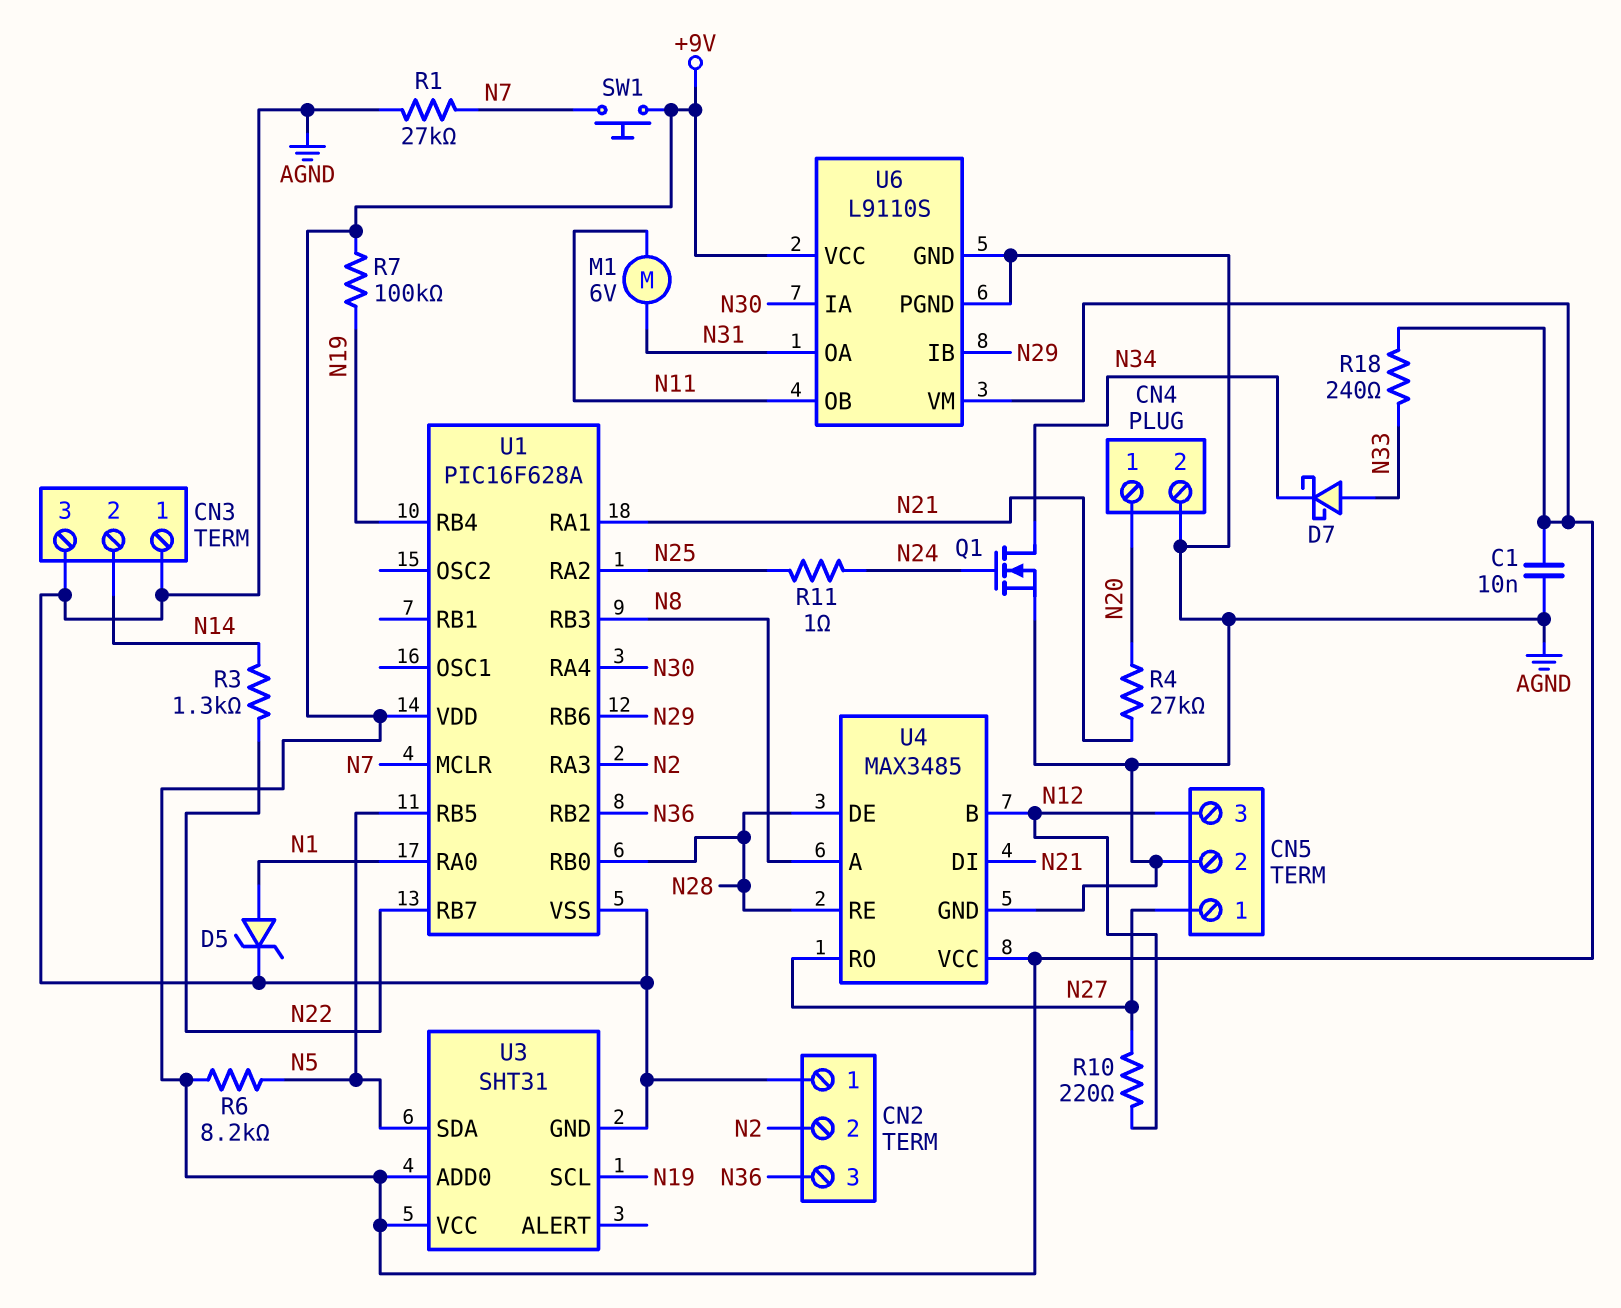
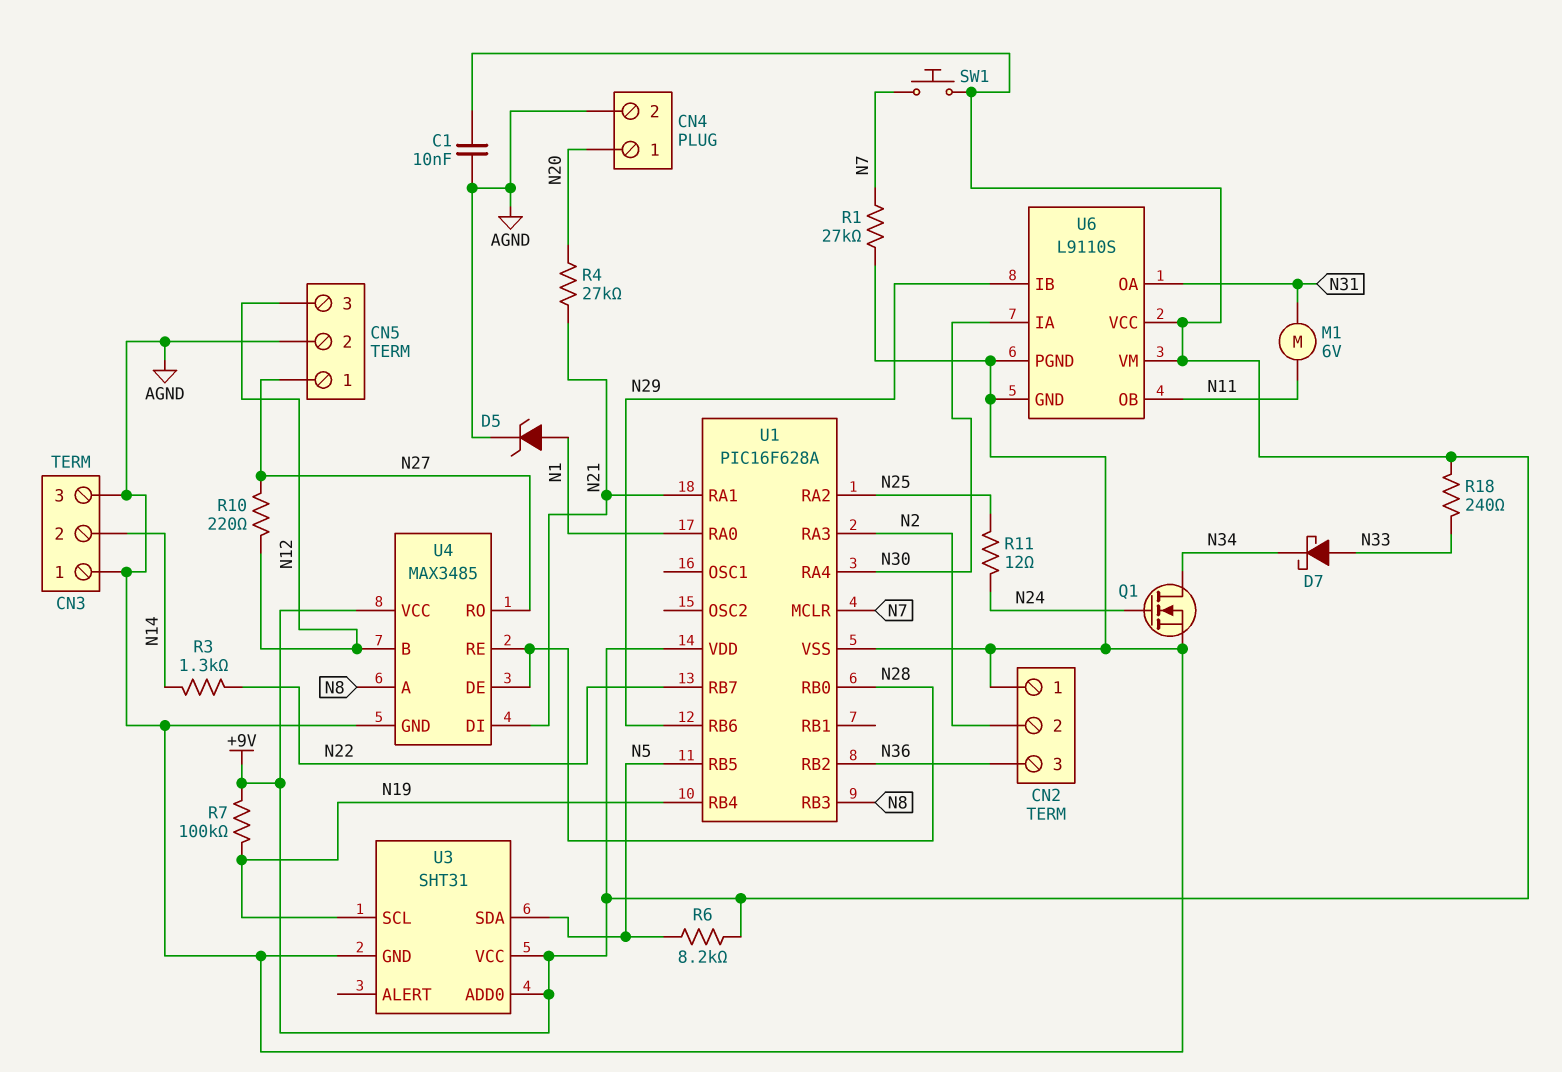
R11: 1 (N24, N25) -> 12 (N24, N25)

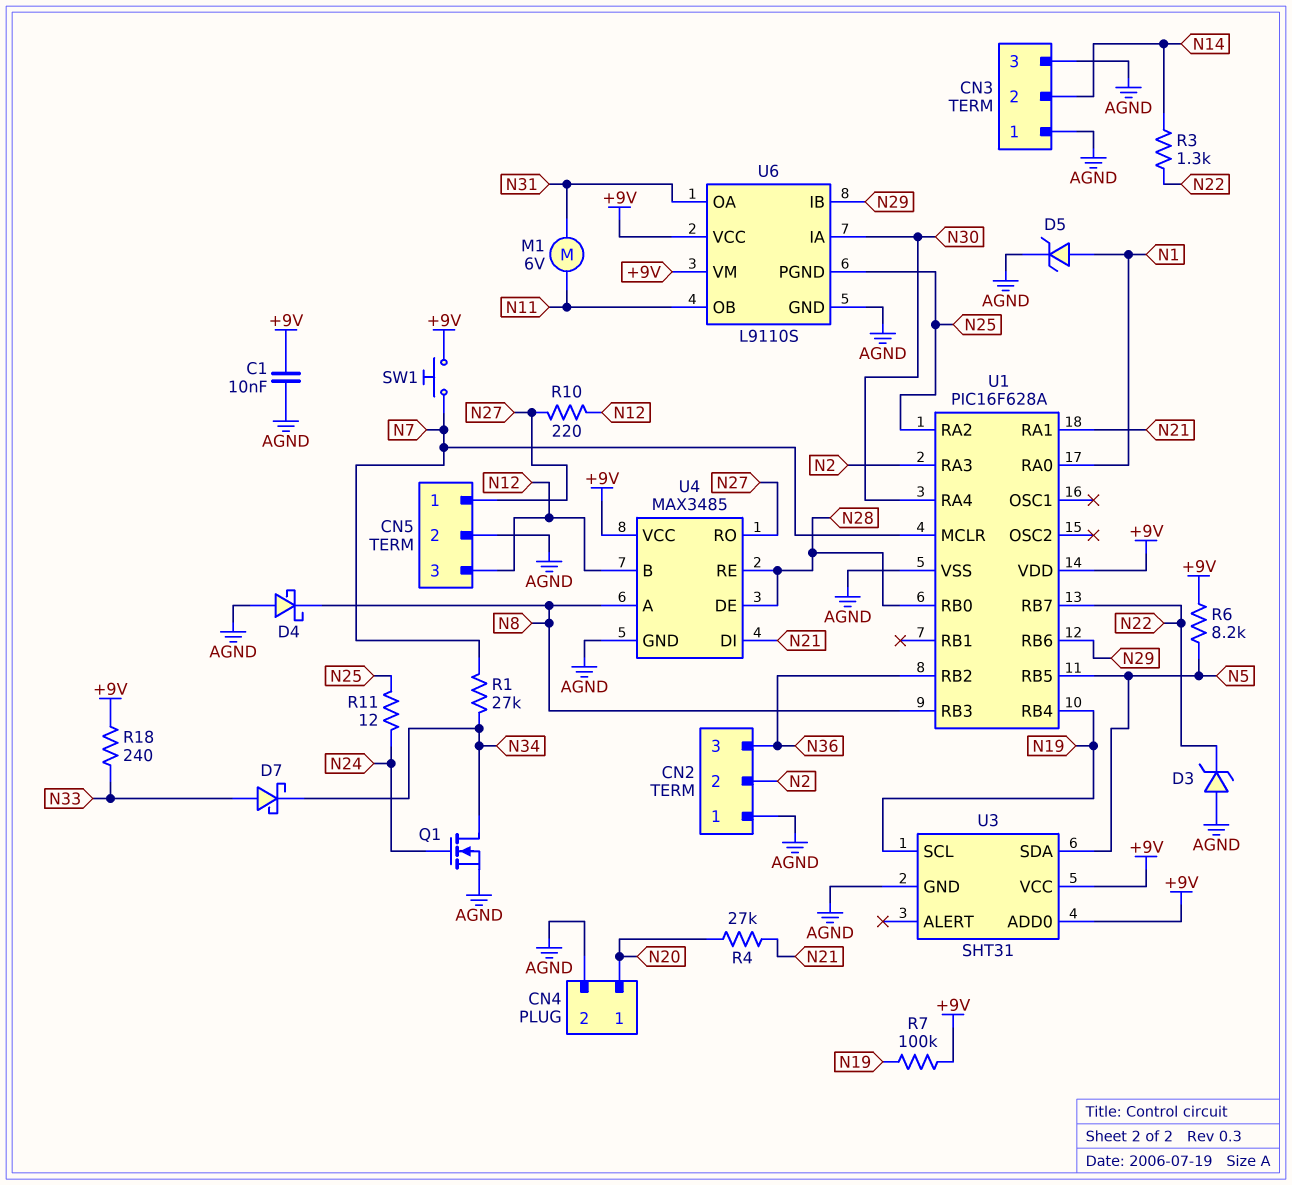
D3: none -> zener (A AGND, K N22)
D4: none -> schottky (A AGND, K N8)
R1: 27k (AGND, N7) -> 27k (N7, N34)
U6 pin PGND: AGND -> N25

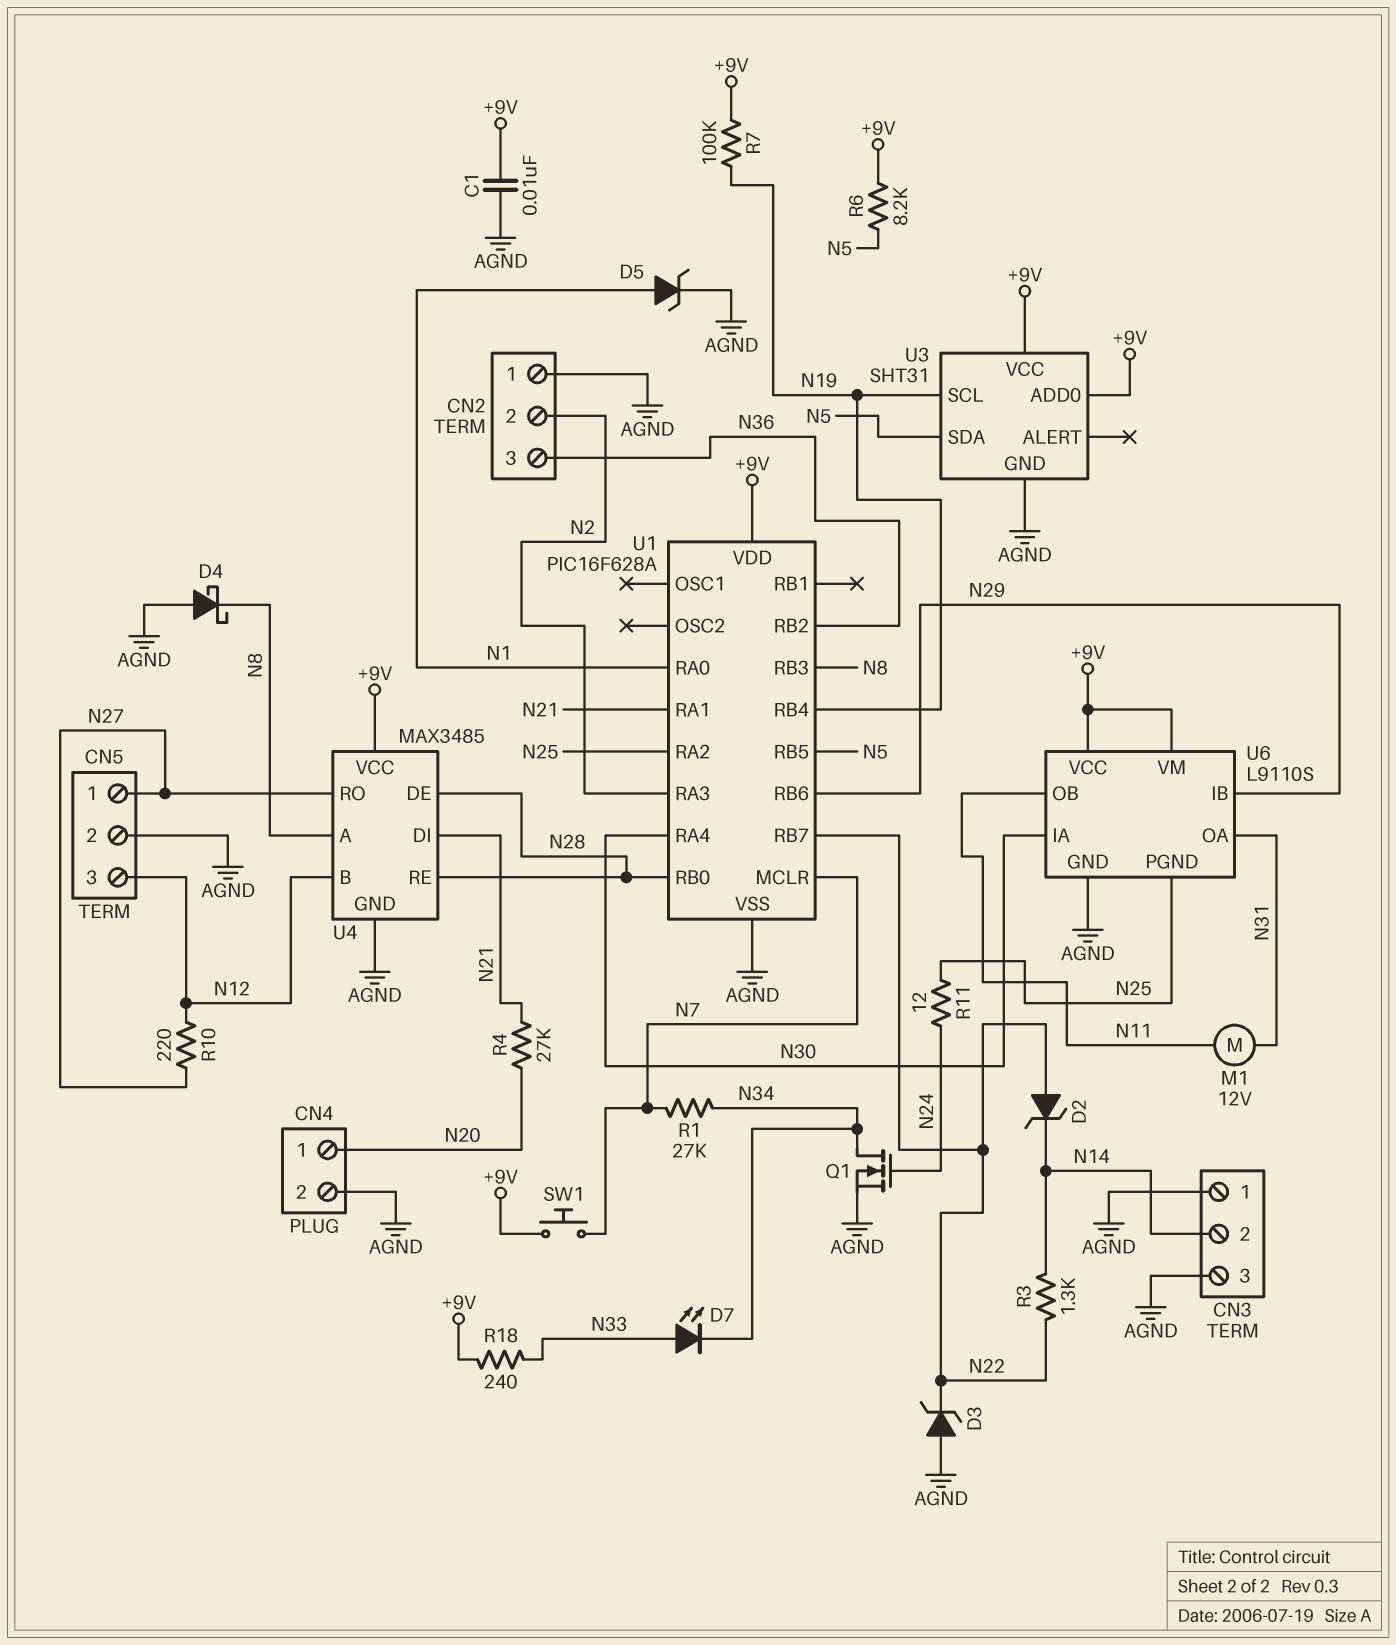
D2: none -> zener (A N22, K N14)
D7: schottky (A N33, K N34) -> LED (A N33, K N34)
M1: motor 6V (N11, N31) -> motor 12V (N11, N31)

